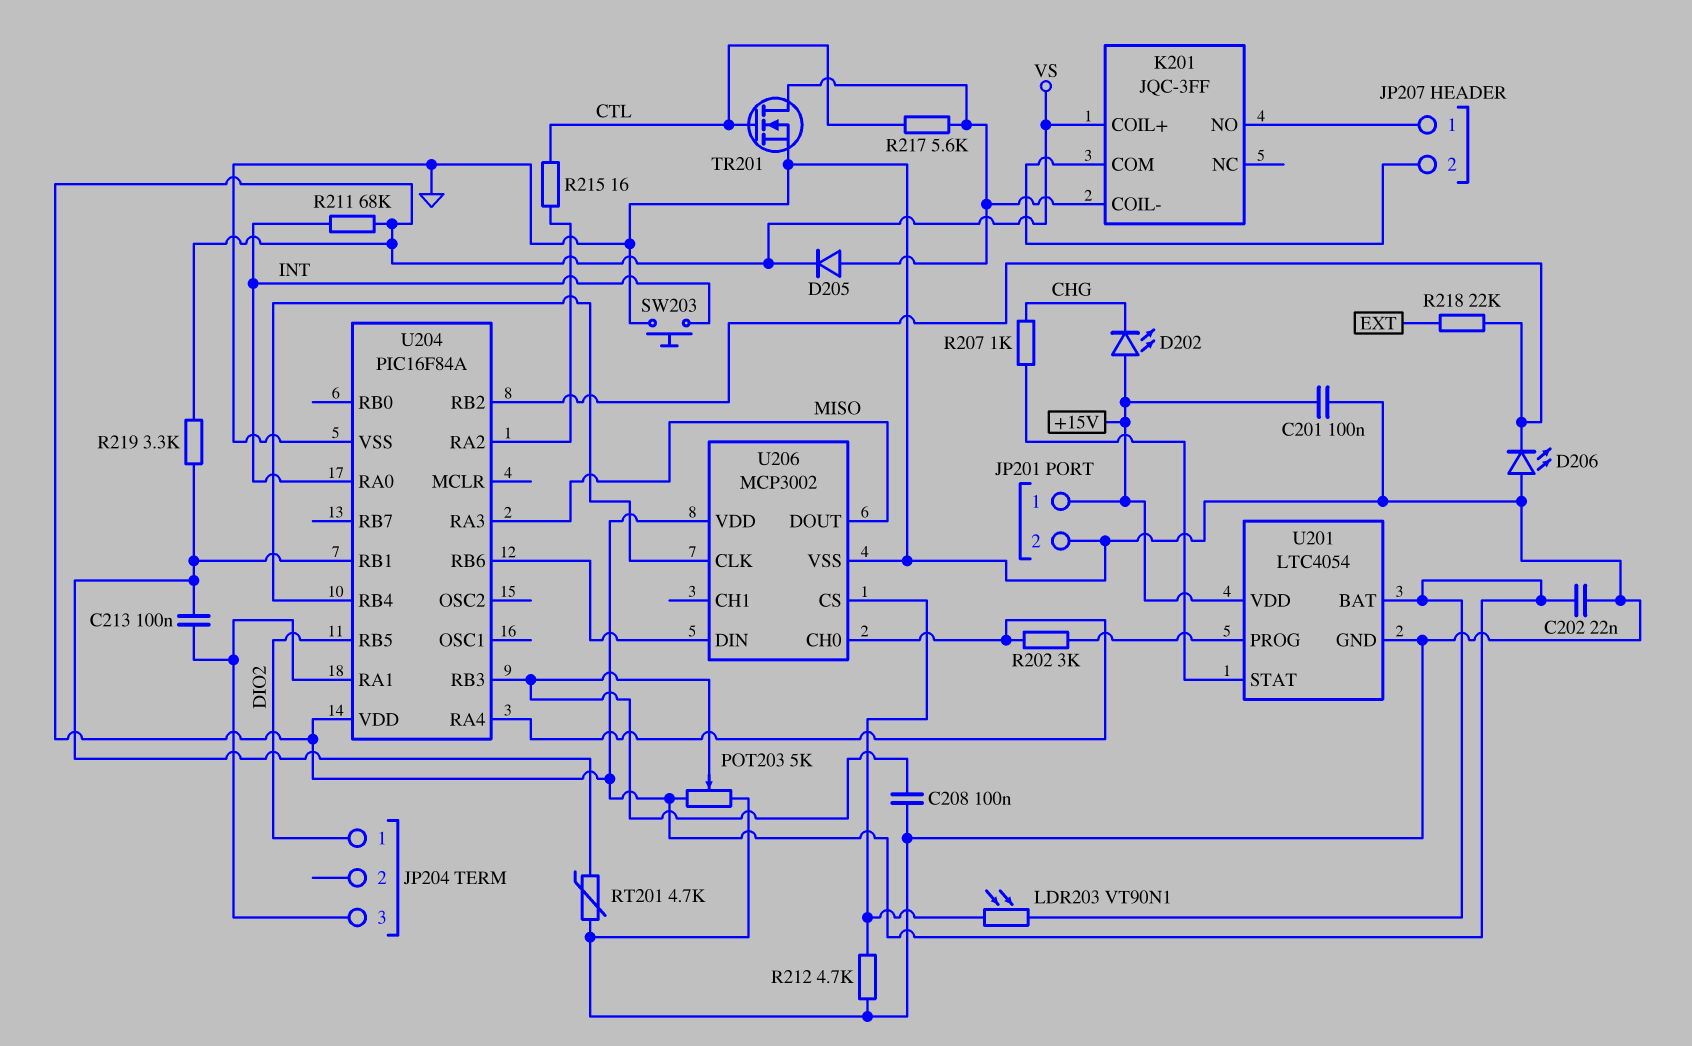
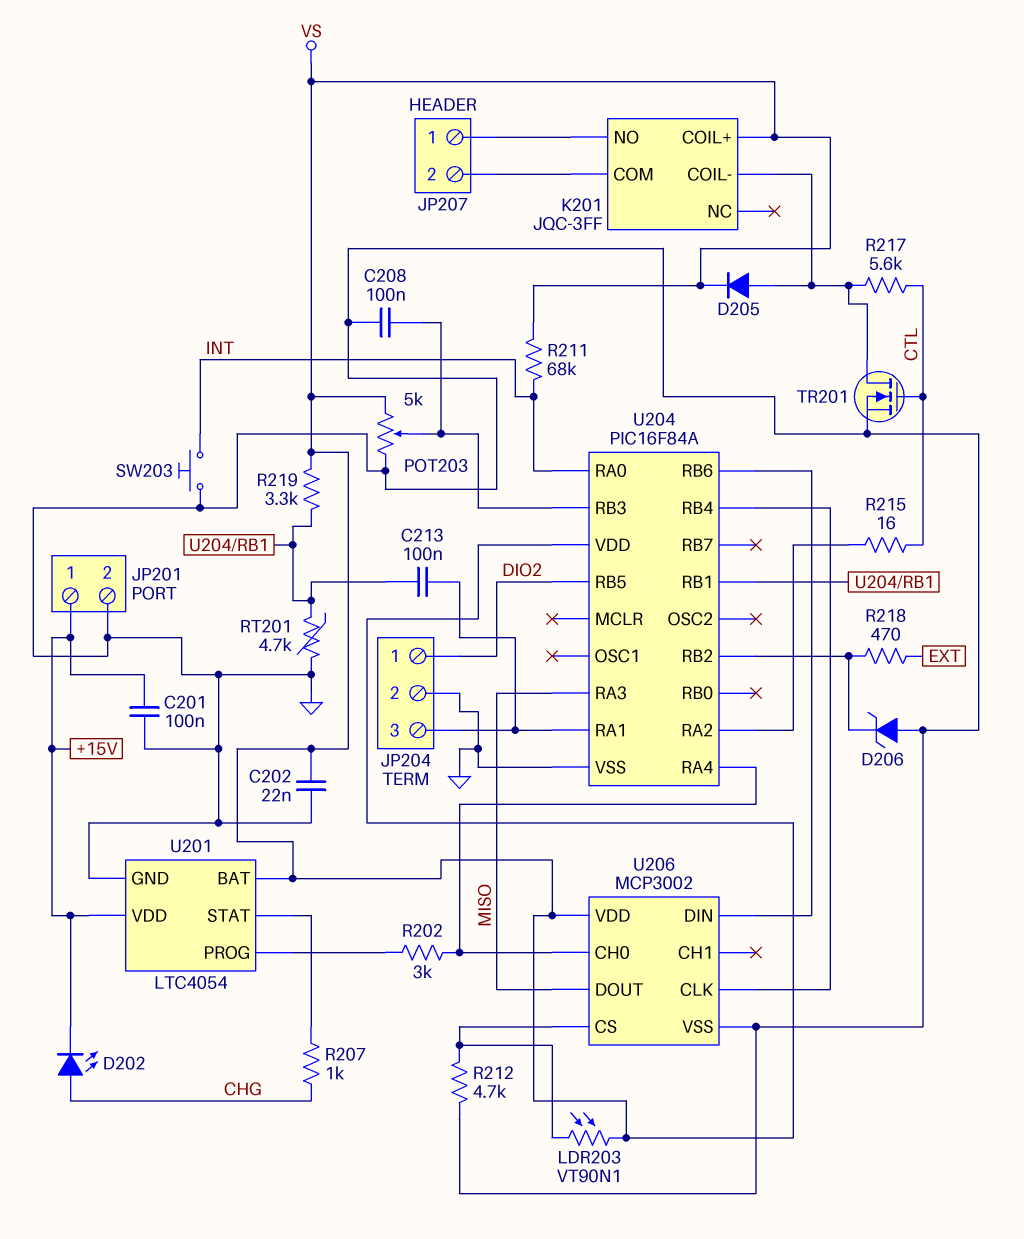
D202: LED (A +15V, K CHG) -> LED (A CHG, K +15V)
D206: LED (A GND, K U204/RB2) -> zener (A GND, K U204/RB2)
JP204 pin 2: none -> GND
R218: 22k (EXT, U204/RB2) -> 470 (EXT, U204/RB2)

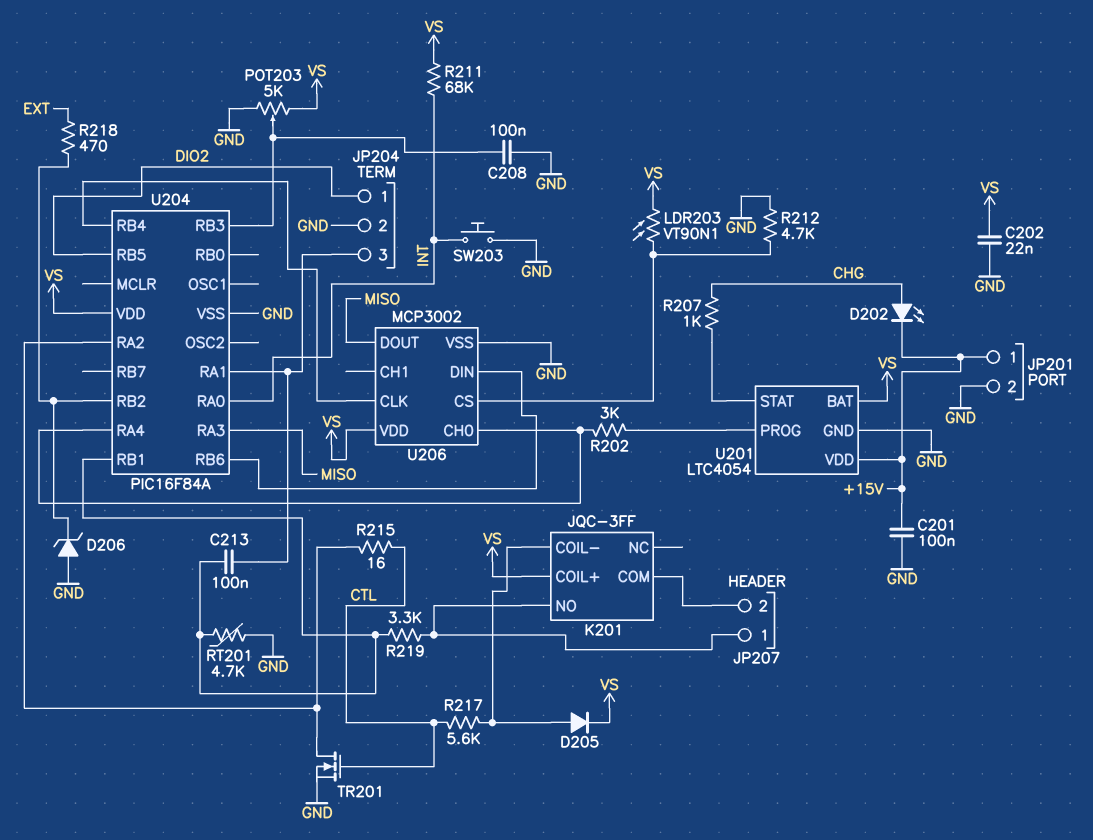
R219: 3.3k (U204/RB1, VS) -> 3.3k (JP207/1, U204/RB1)
TR201: NMOS (G CTL, D K201/COIL-, S GND) -> NMOS (G CTL, D U204/RA2, S GND)

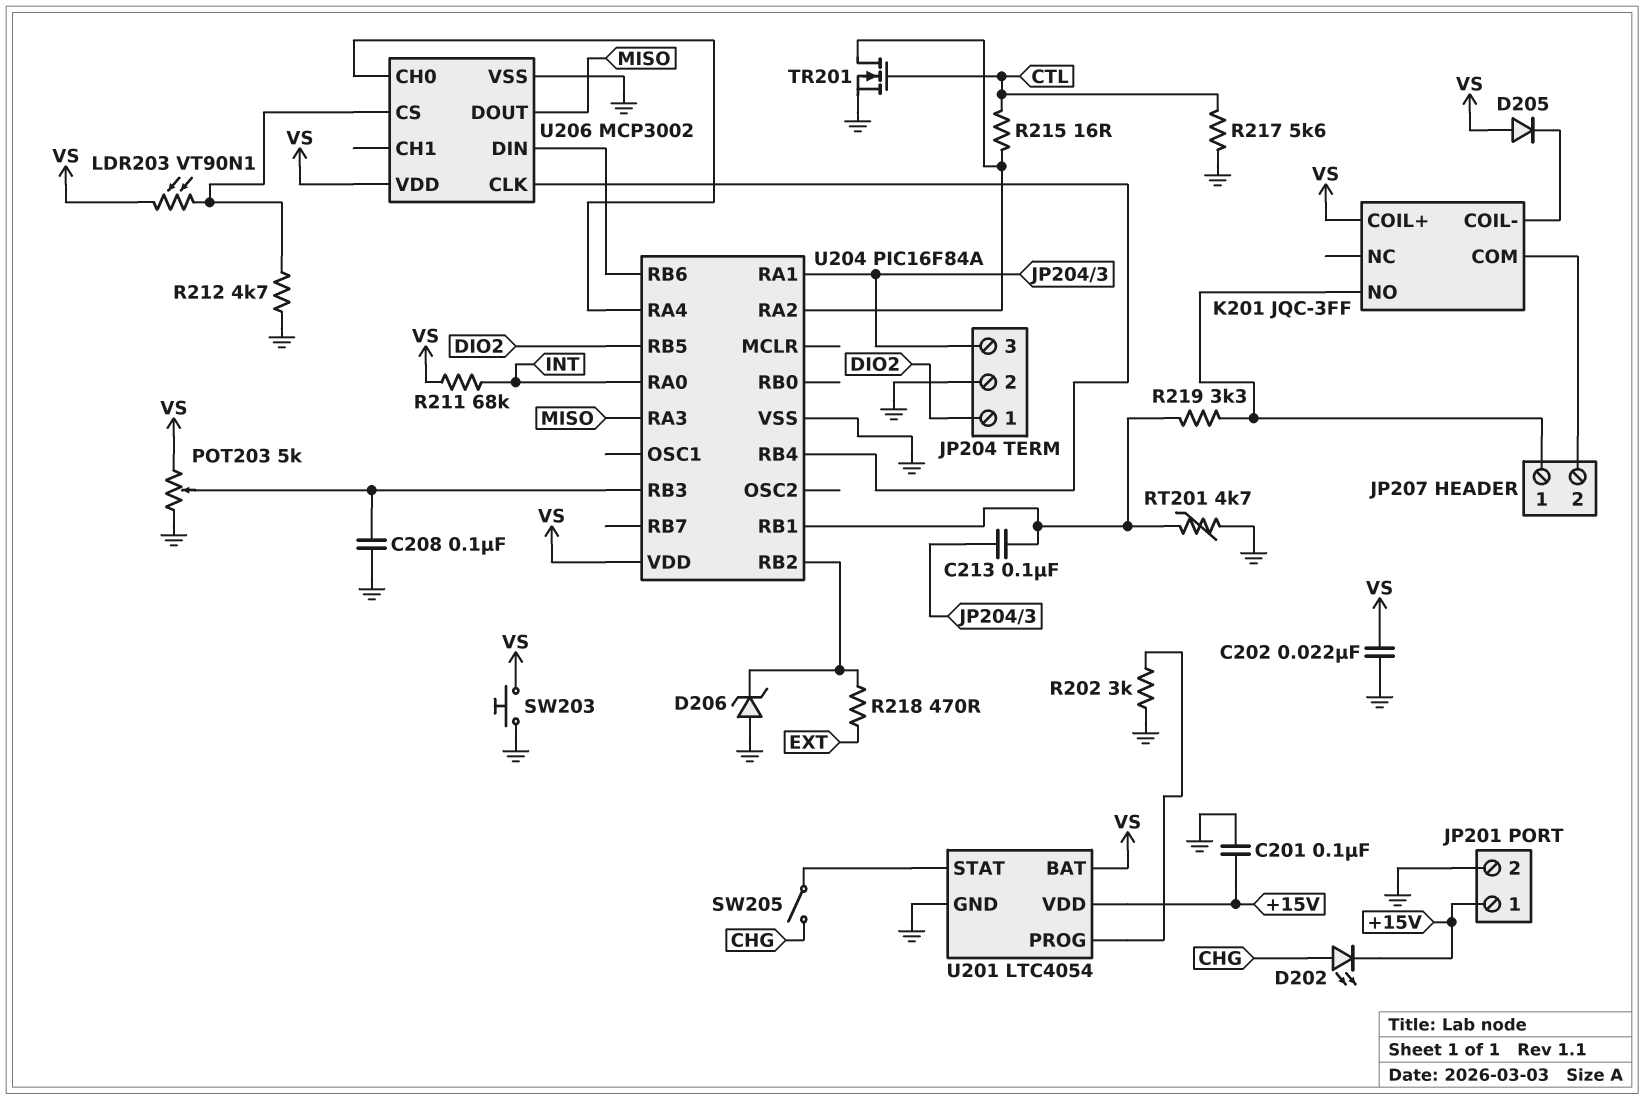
D205: diode (A K201/COIL-, K VS) -> diode (A VS, K K201/COIL-)
R202: 3k (U201/PROG, U204/RA4) -> 3k (GND, U201/PROG)
R207: 1k (CHG, U201/STAT) -> none
R217: 5.6k (CTL, K201/COIL-) -> 5.6k (CTL, GND)
SW203: button (GND, INT) -> button (GND, VS)
SW205: none -> switch (CHG, U201/STAT)

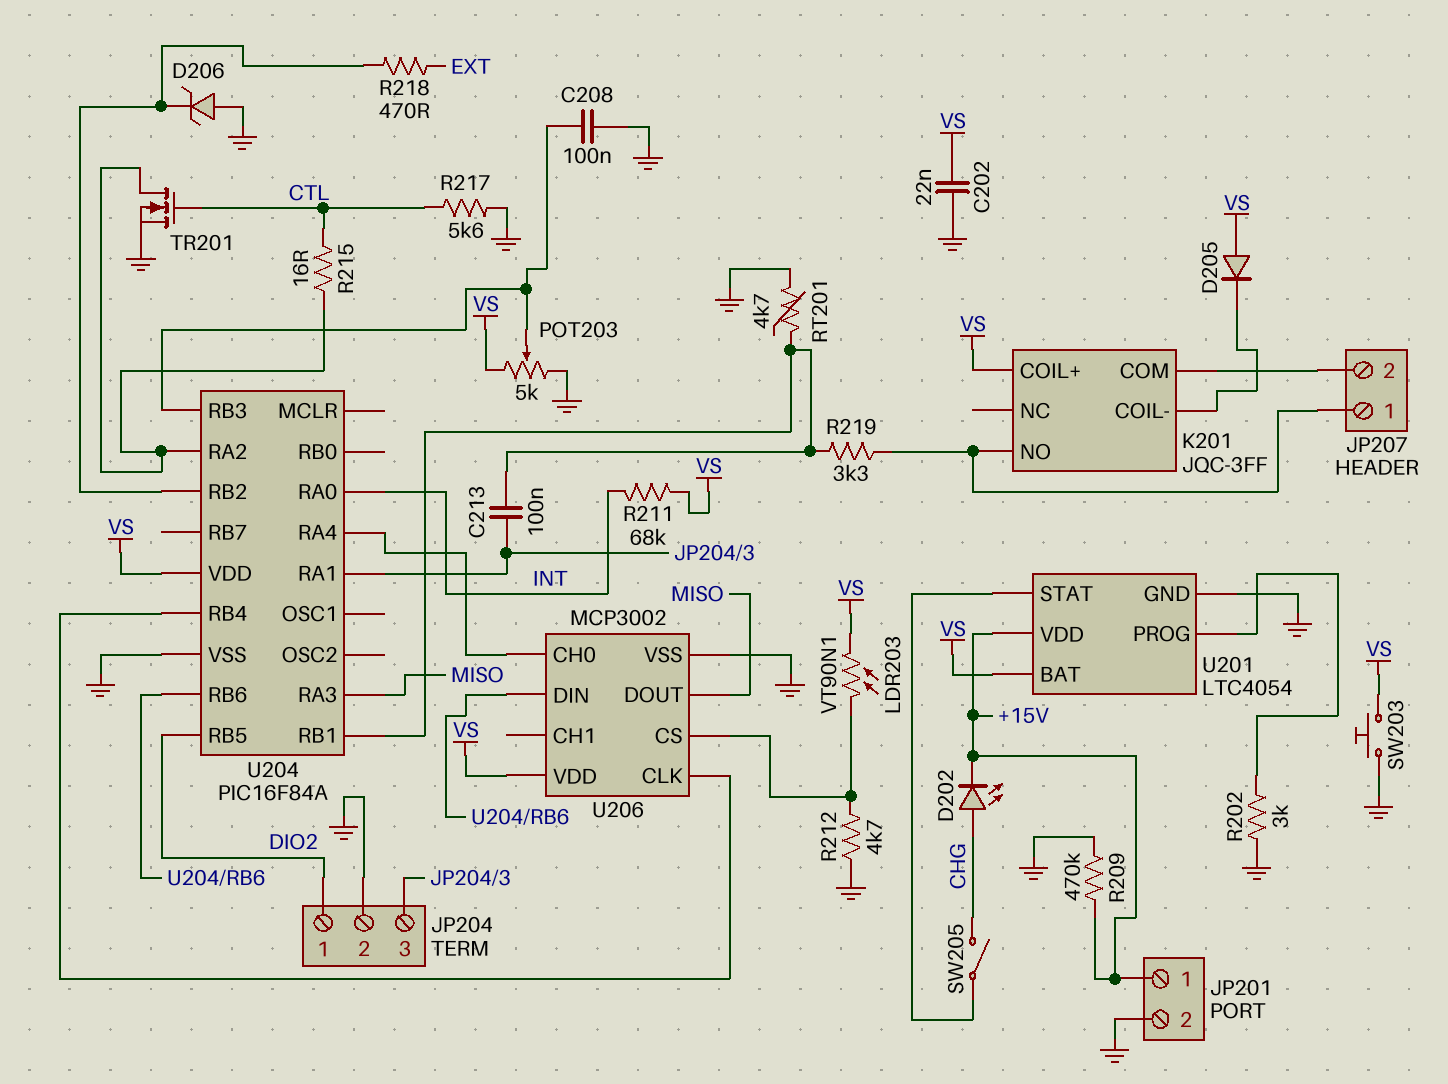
C201: 100nF (+15V, GND) -> none
R209: none -> 470k (+15V, GND)

